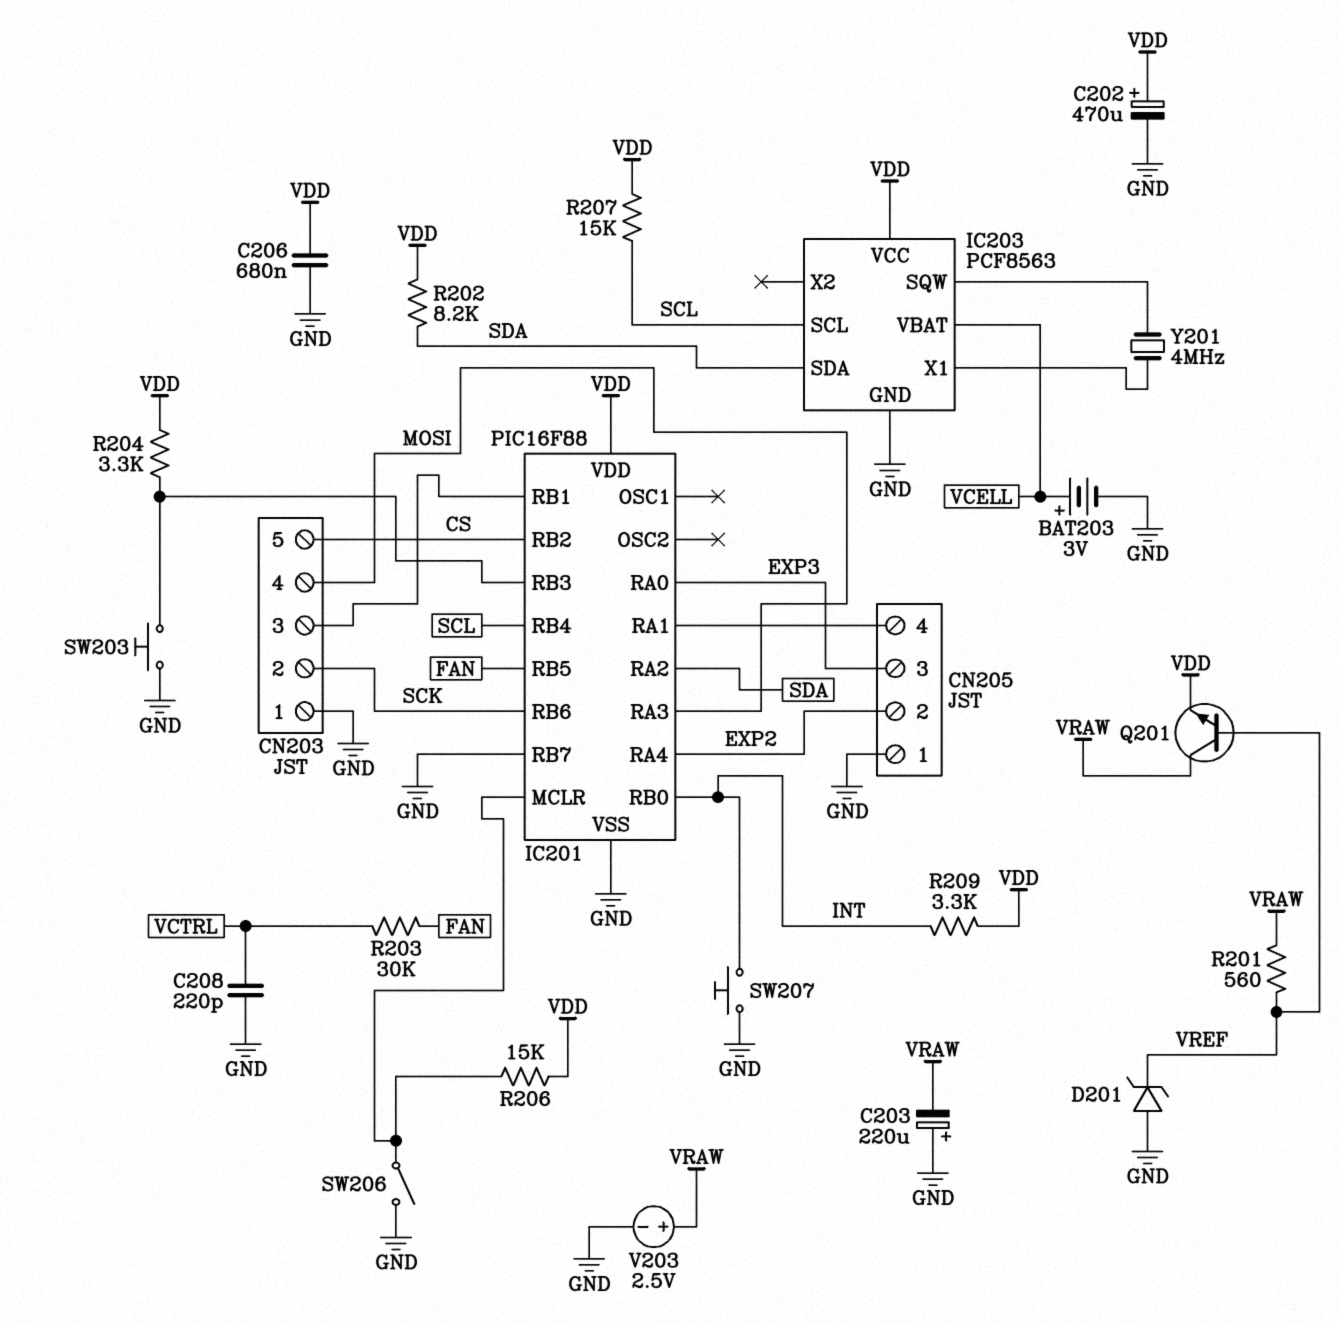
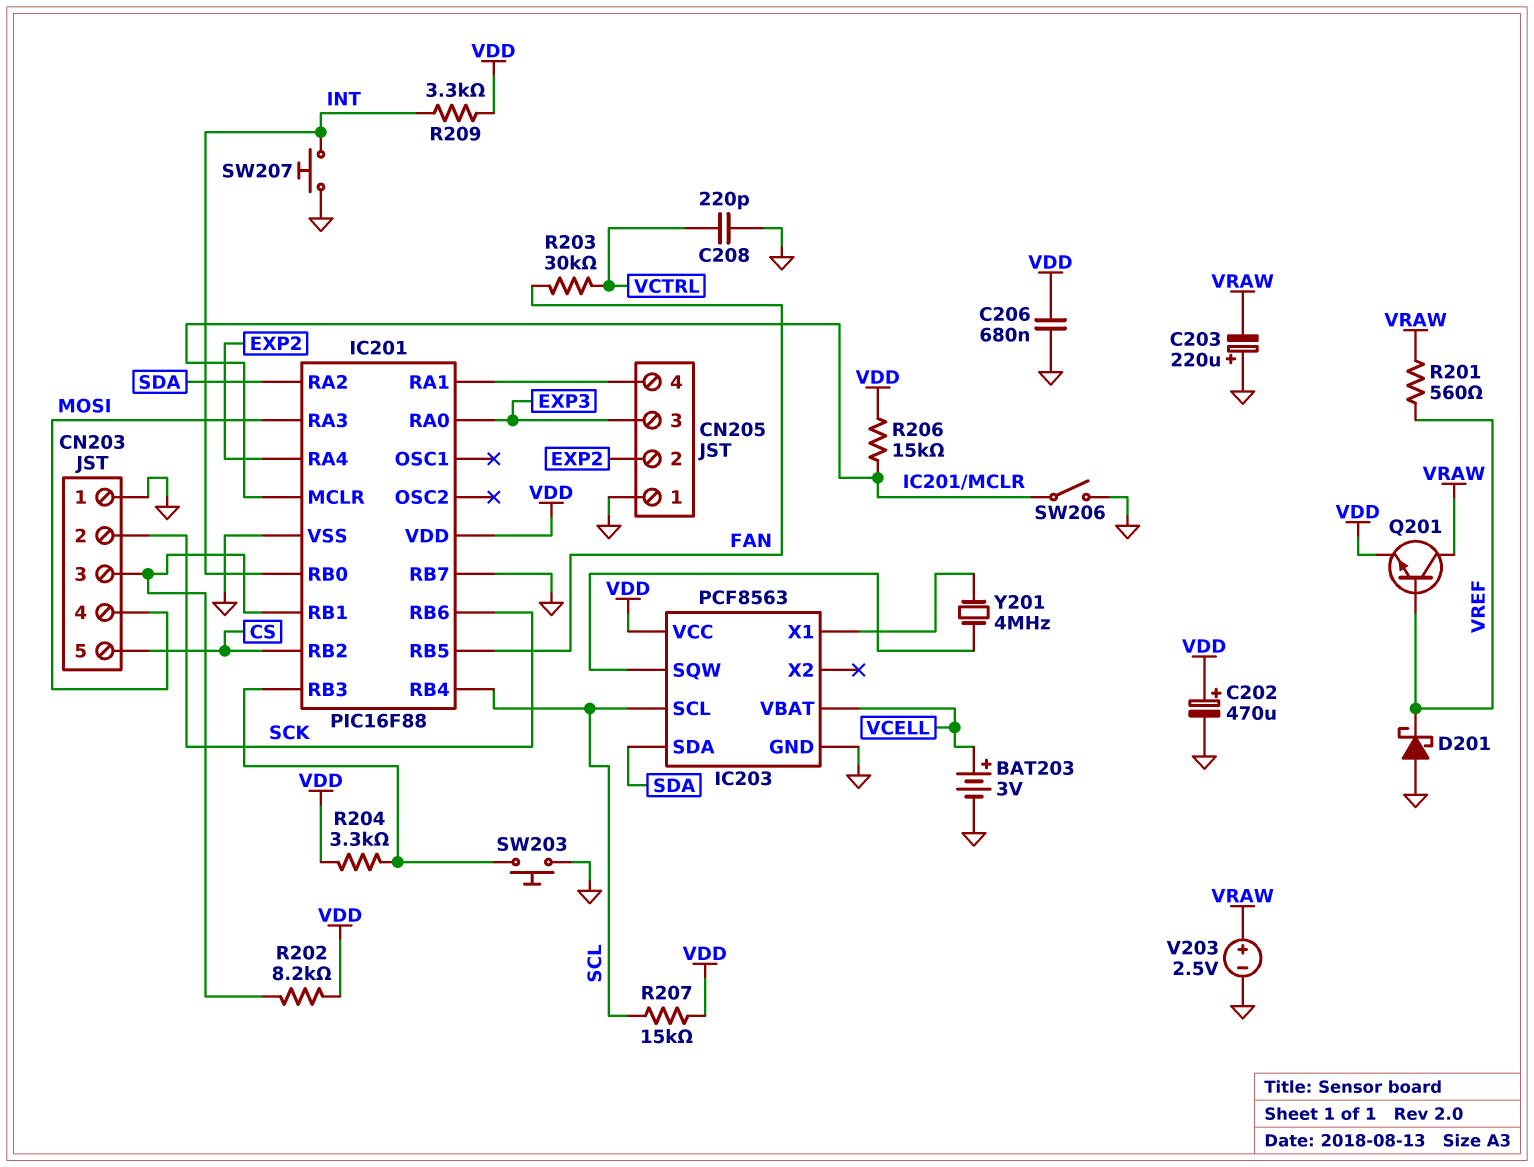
D201: zener (A GND, K VREF) -> schottky (A GND, K VREF)
R202: 8.2k (SDA, VDD) -> 8.2k (CN203/3, VDD)

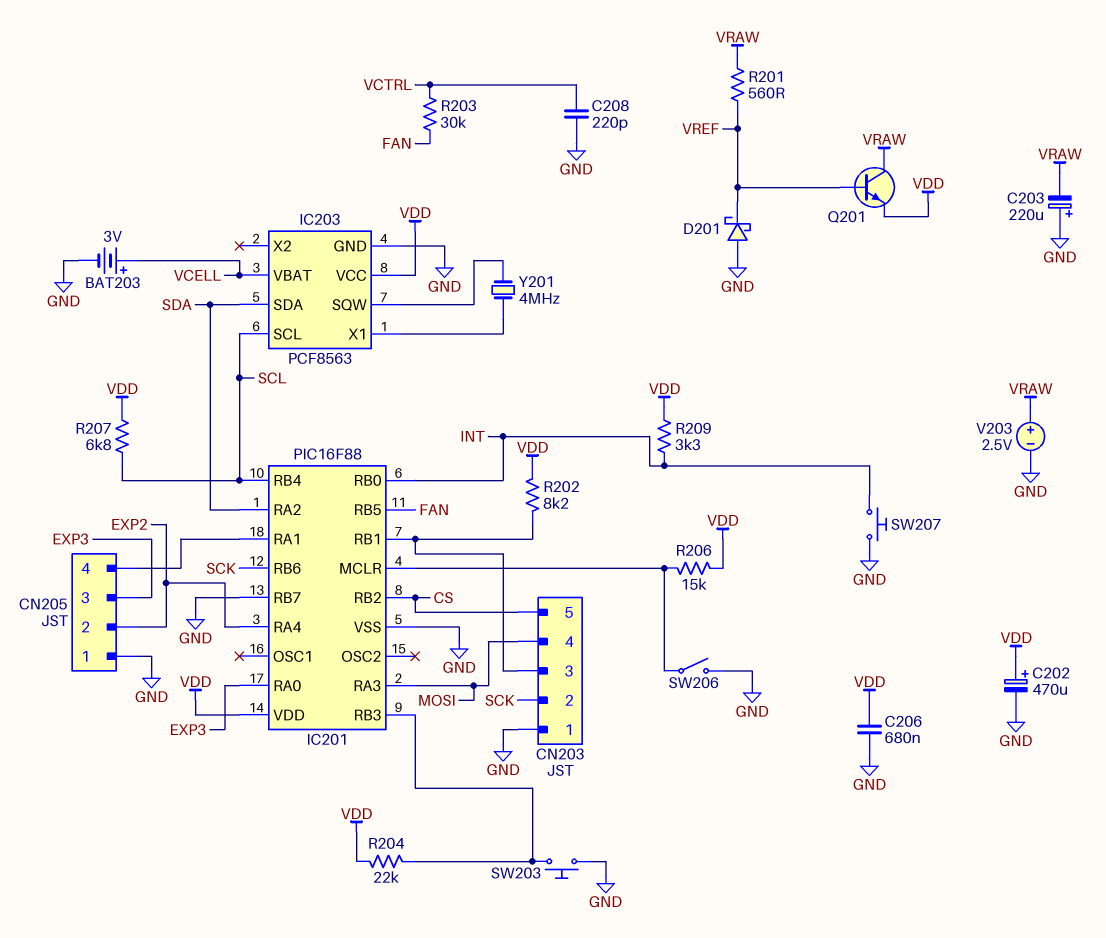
R204: 3.3k (IC201/RB3, VDD) -> 22k (IC201/RB3, VDD)
R207: 15k (SCL, VDD) -> 6.8k (SCL, VDD)

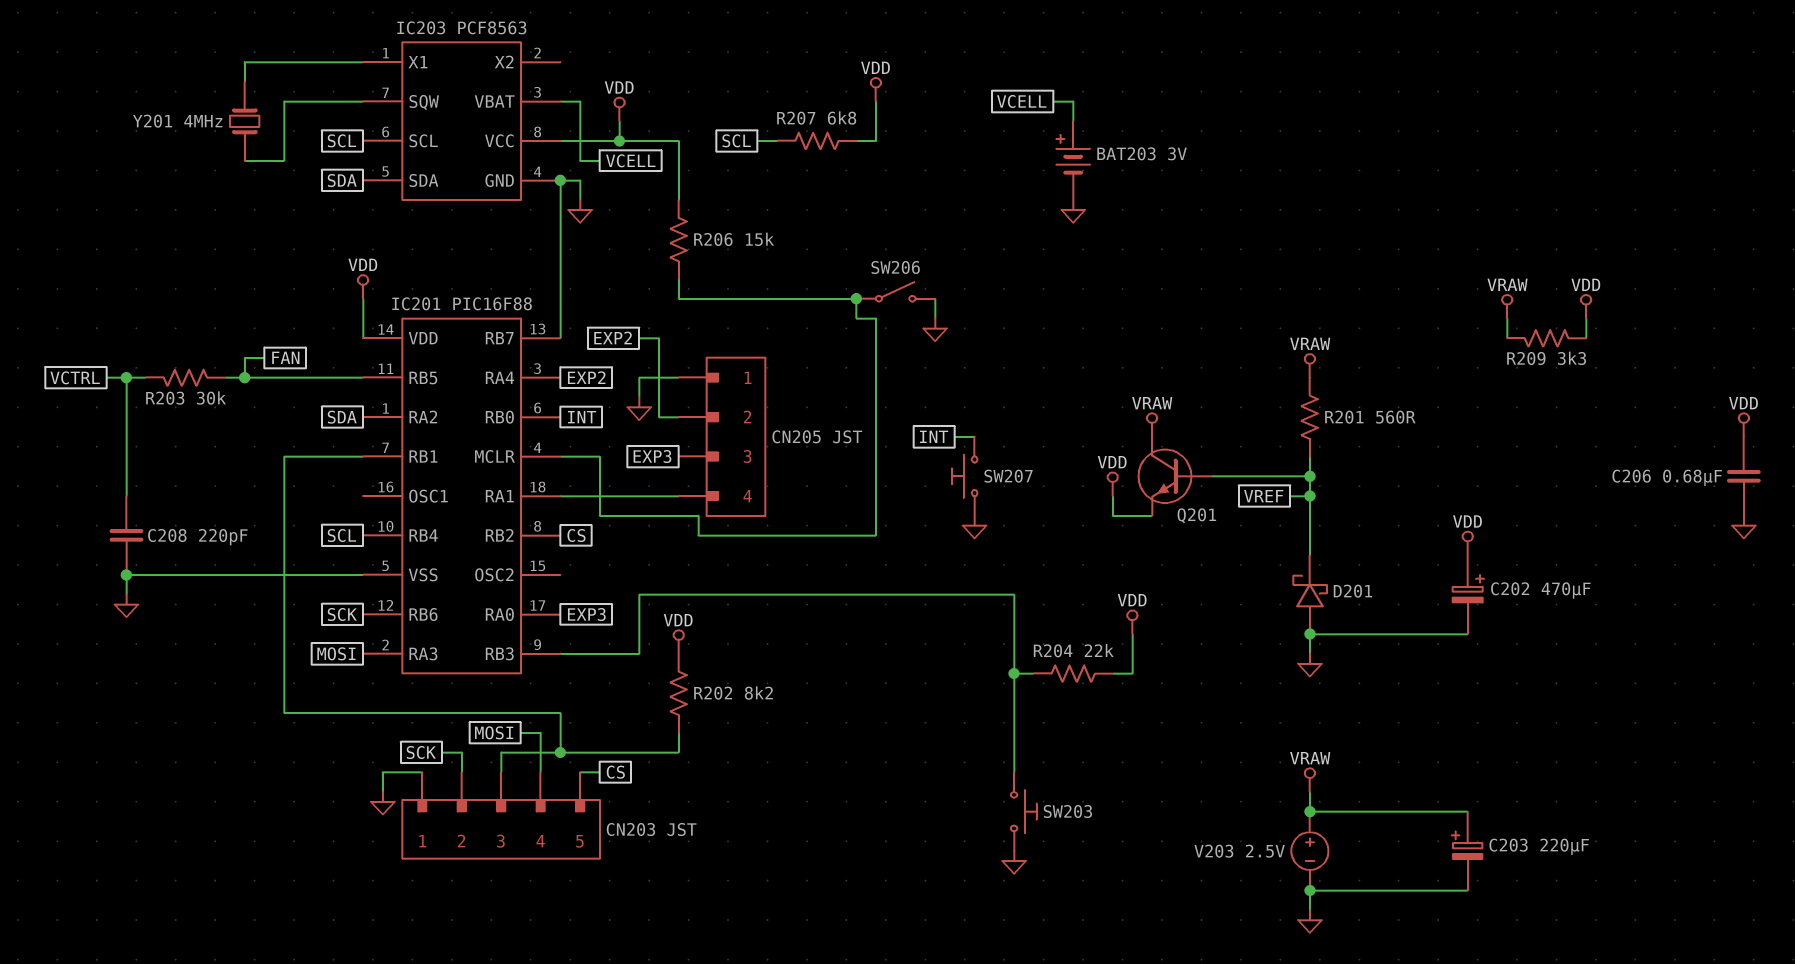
C203: 220uF (plus GND, minus VRAW) -> 220uF (plus VRAW, minus GND)
R209: 3.3k (INT, VDD) -> 3.3k (VDD, VRAW)

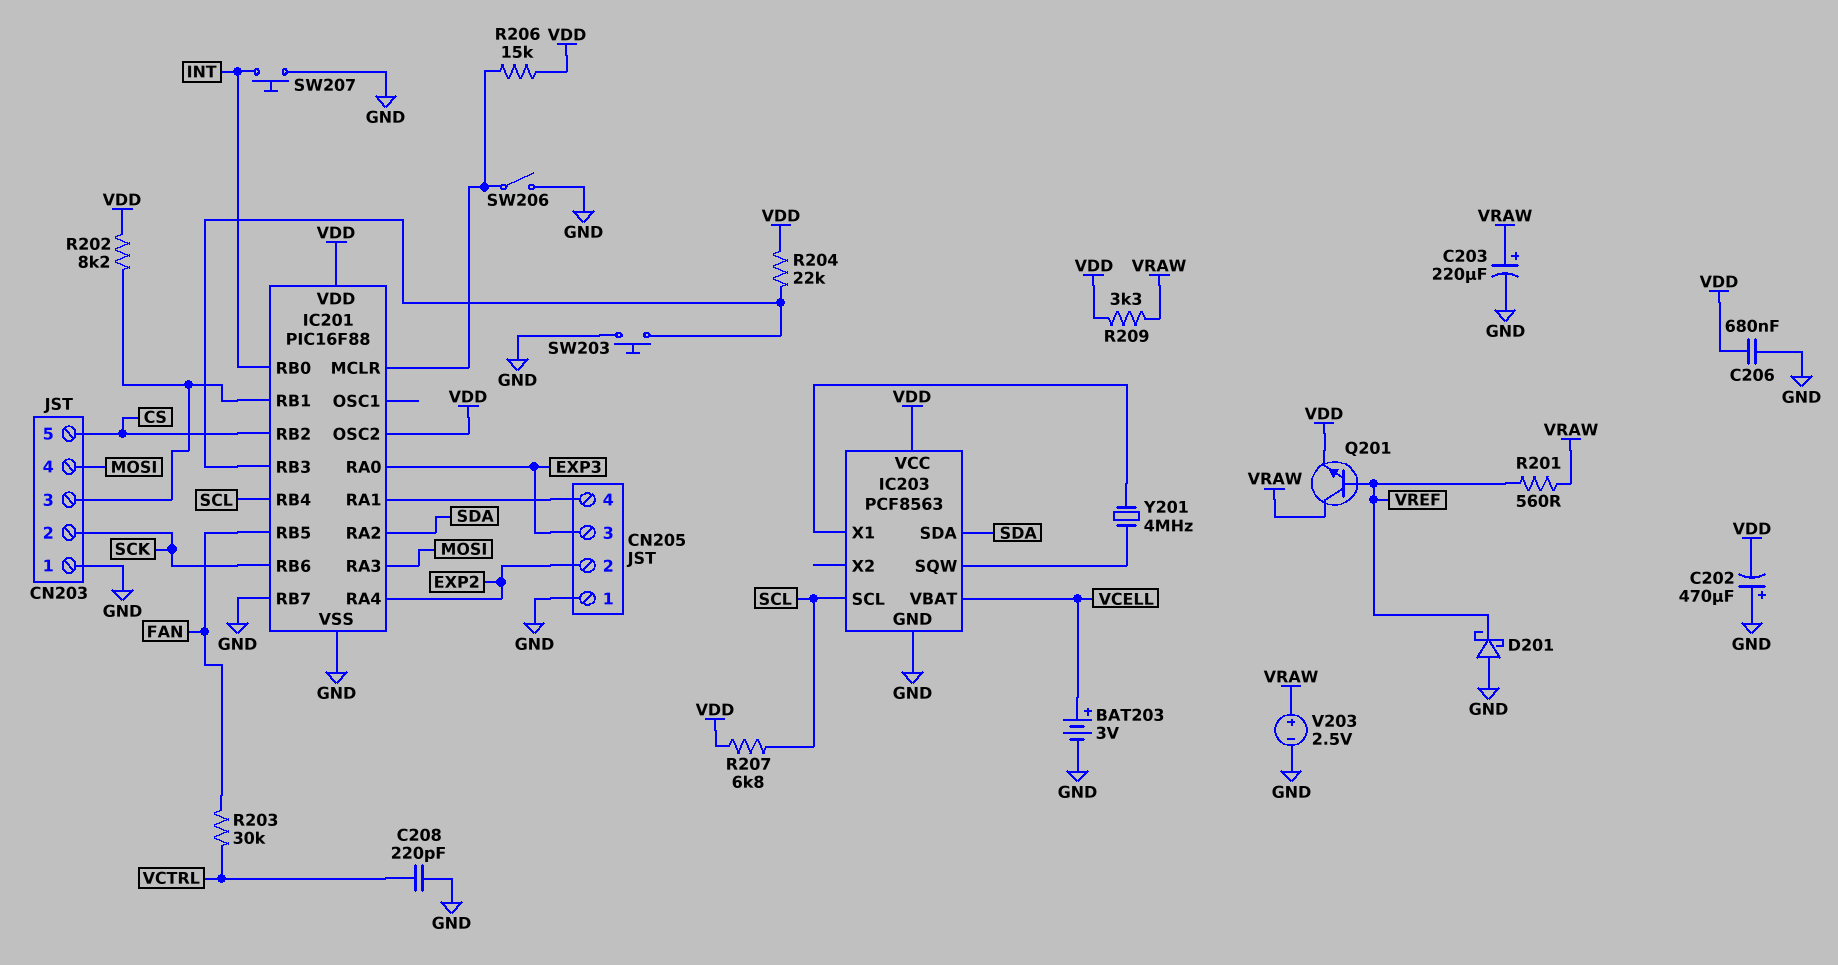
C202: 470uF (plus VDD, minus GND) -> 470uF (plus GND, minus VDD)
IC201 pin OSC2: none -> VDD

